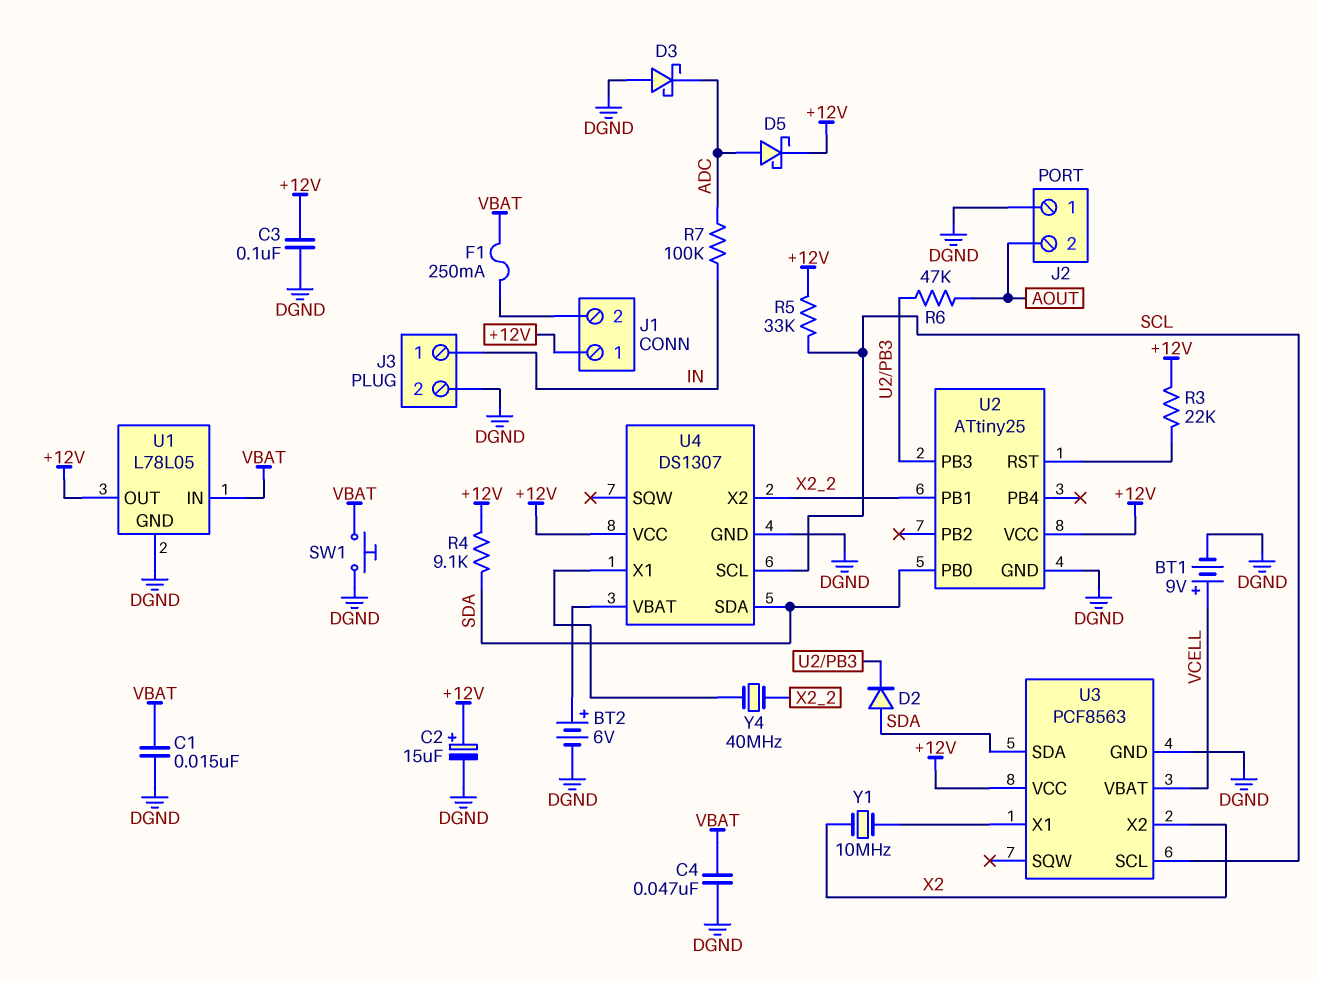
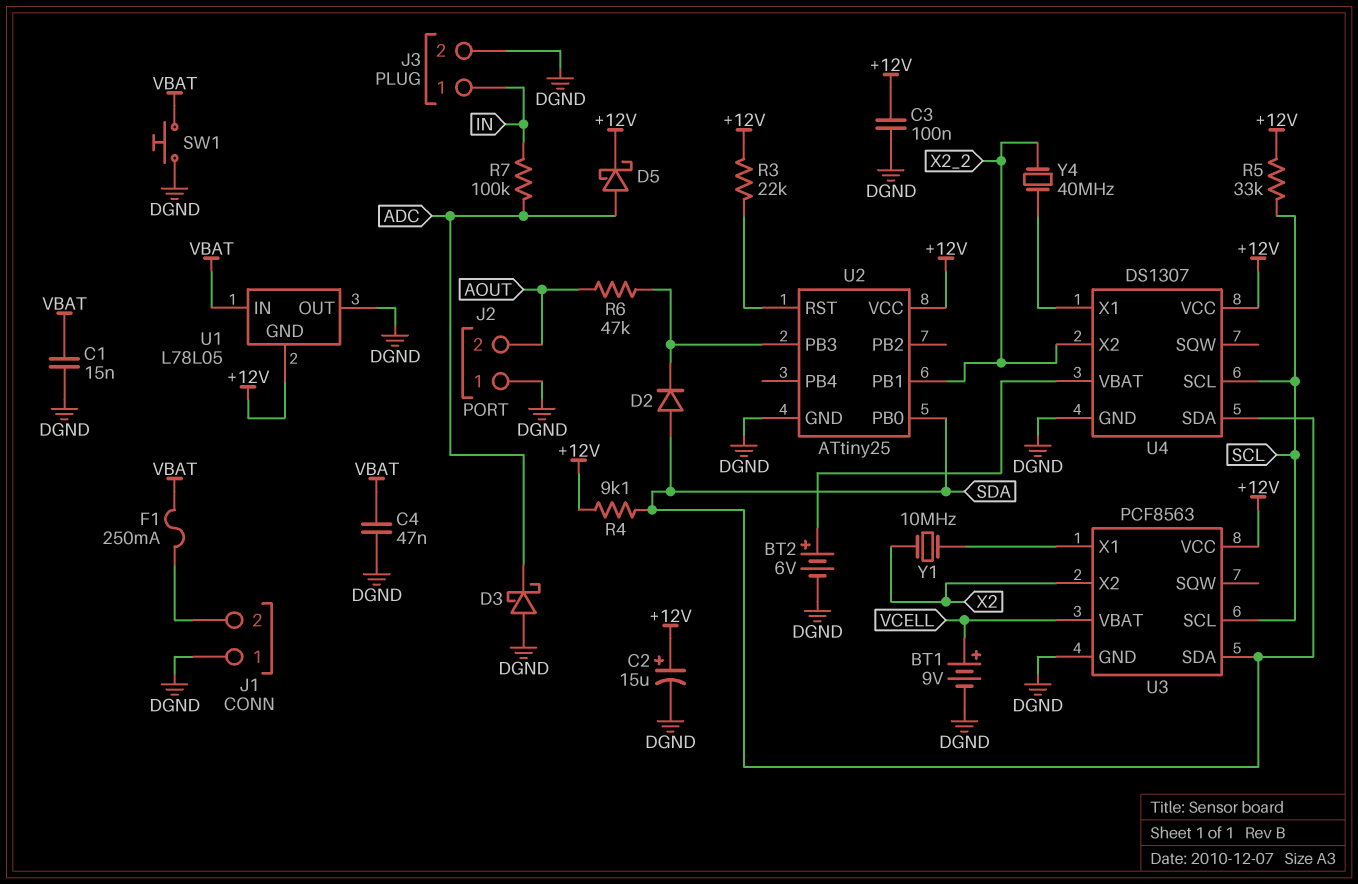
J1 pin 1: +12V -> DGND
U1 pin GND: DGND -> +12V
U1 pin OUT: +12V -> DGND

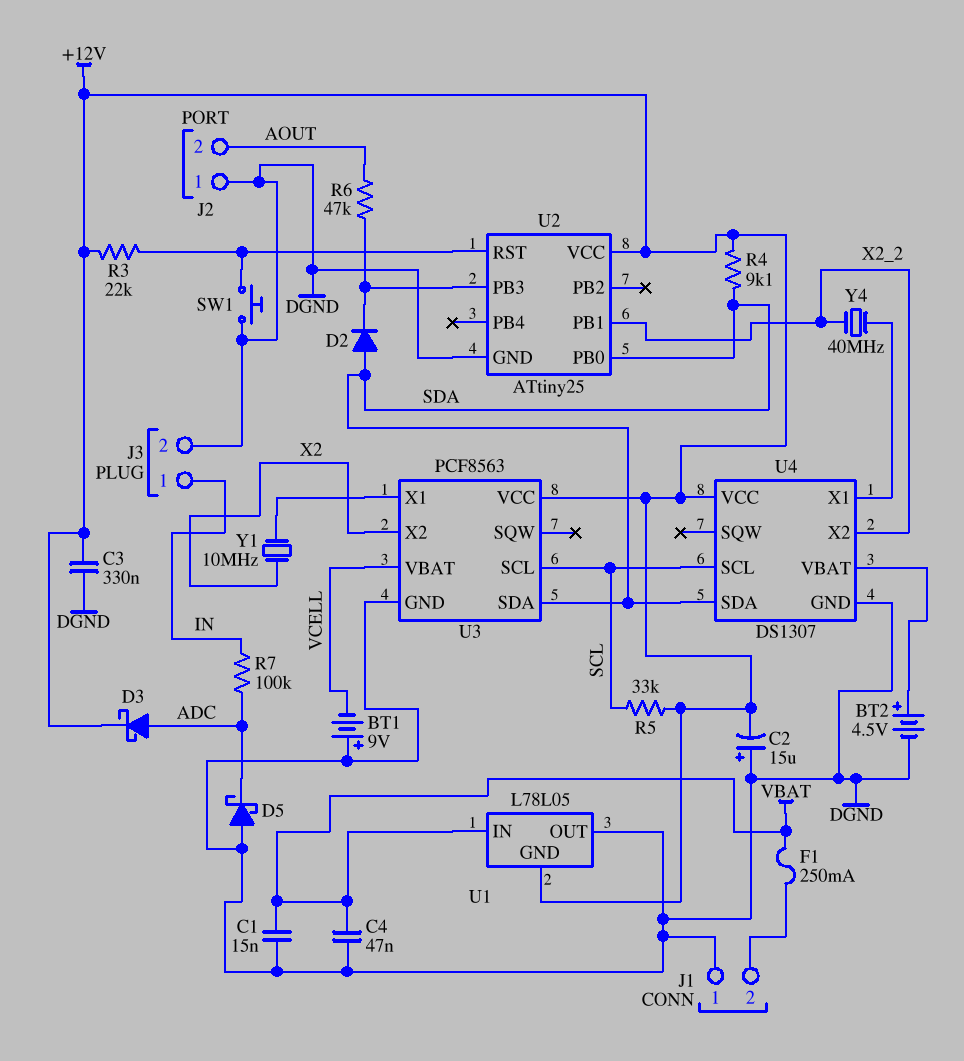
BT1: 9V (plus VCELL, minus DGND) -> 9V (plus DGND, minus VCELL)
BT2: 6V (plus U4/VBAT, minus DGND) -> 4.5V (plus U4/VBAT, minus DGND)
C2: 15uF (plus +12V, minus DGND) -> 15uF (plus DGND, minus +12V)
C3: 100nF (+12V, DGND) -> 330nF (+12V, DGND)
D3: schottky (A DGND, K ADC) -> schottky (A ADC, K +12V)
D5: schottky (A ADC, K +12V) -> schottky (A DGND, K ADC)
SW1: button (DGND, VBAT) -> button (DGND, U2/RST)

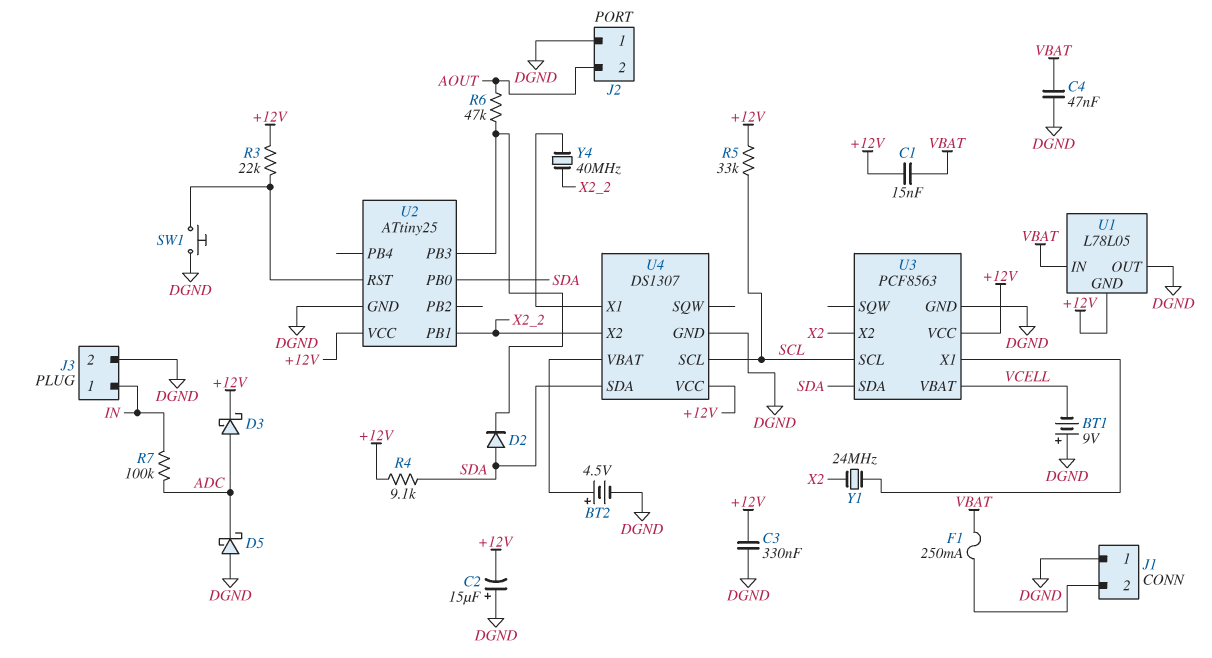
C1: 15nF (DGND, VBAT) -> 15nF (+12V, VBAT)
Y1: 10MHz (U3/X1, X2) -> 24MHz (U3/X1, X2)

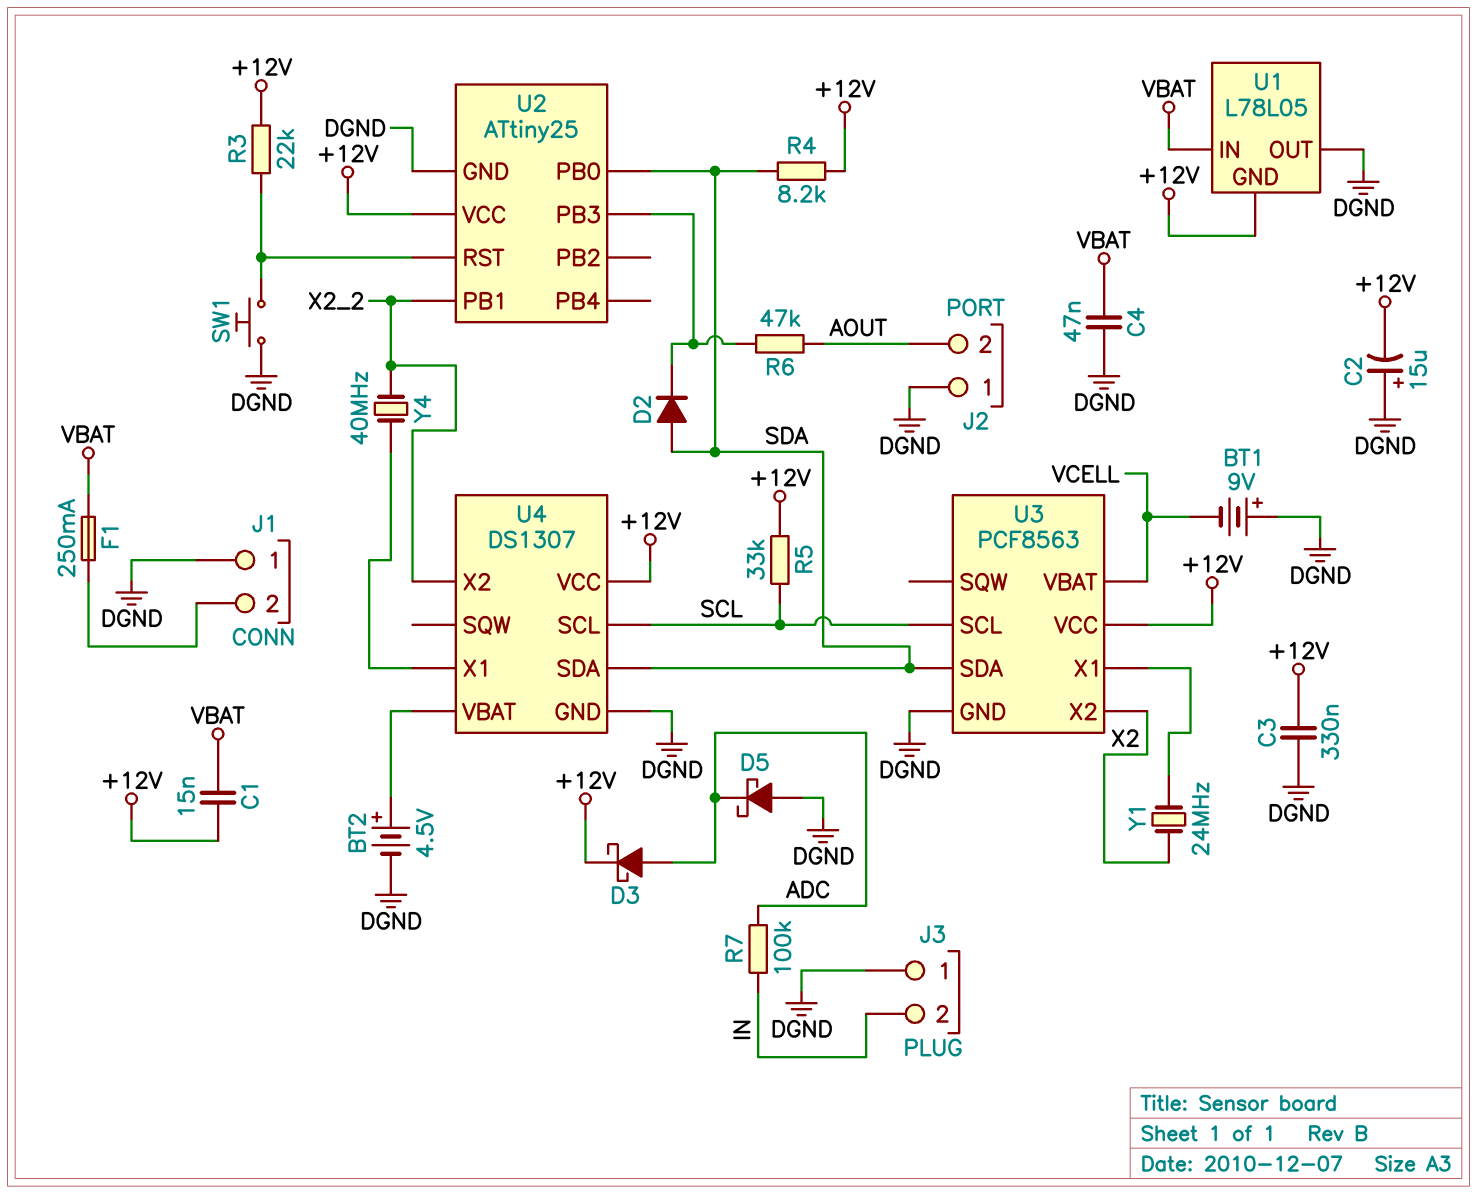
J3 pin 1: IN -> DGND
J3 pin 2: DGND -> IN
R4: 9.1k (+12V, SDA) -> 8.2k (+12V, SDA)

